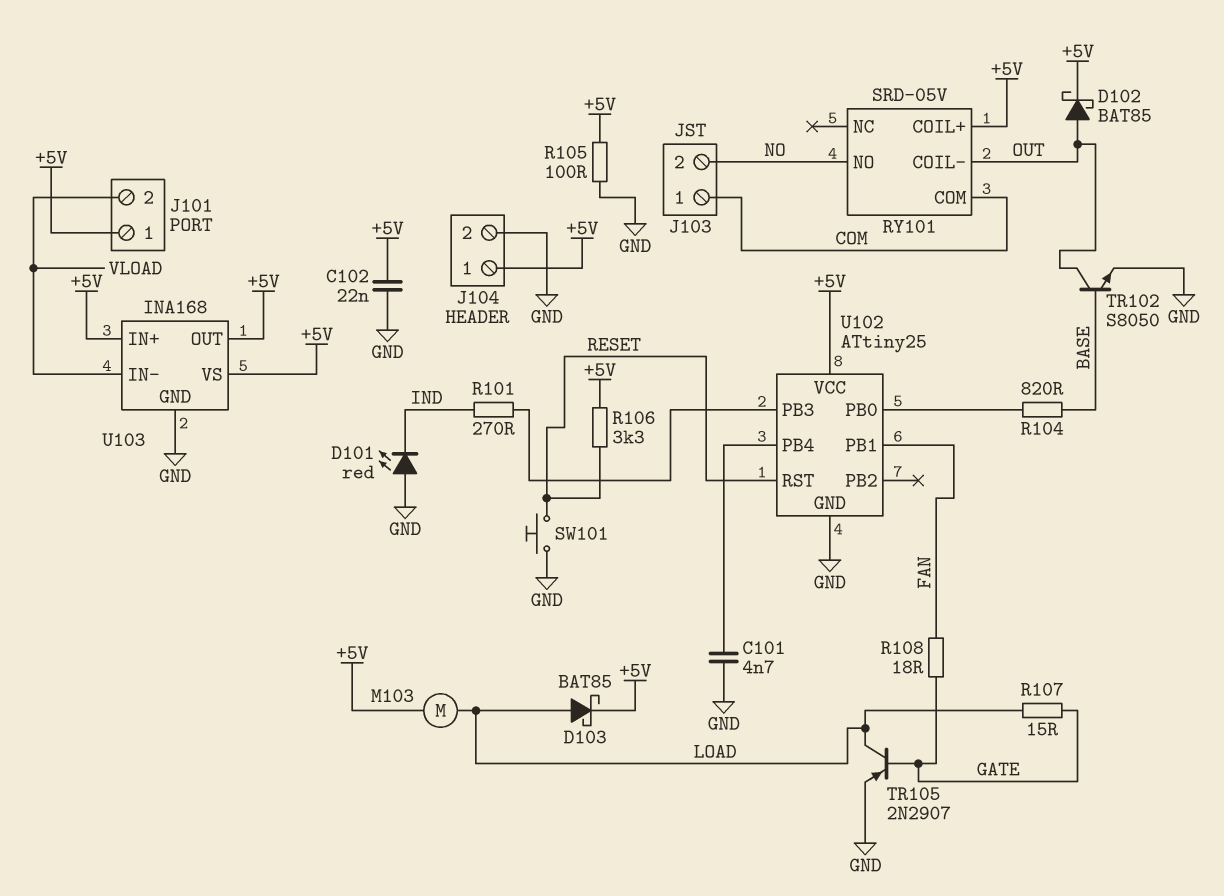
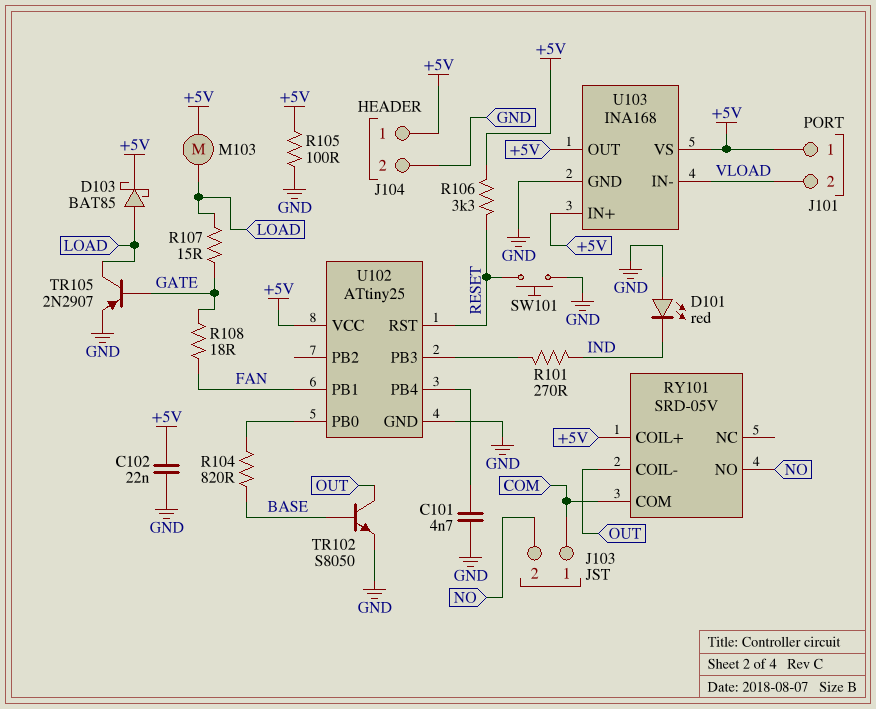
D102: schottky BAT85 (A OUT, K +5V) -> none

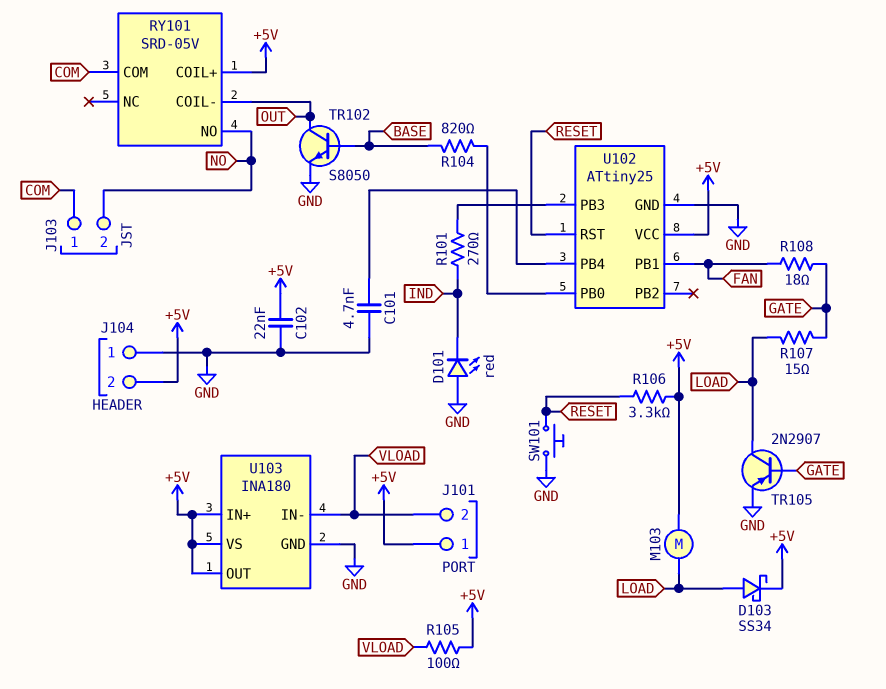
D103: schottky BAT85 (A LOAD, K +5V) -> schottky SS34 (A LOAD, K +5V)
J104 pin 1: +5V -> GND
J104 pin 2: GND -> +5V
R105: 100 (+5V, GND) -> 100 (+5V, VLOAD)
U103: INA168 -> INA180

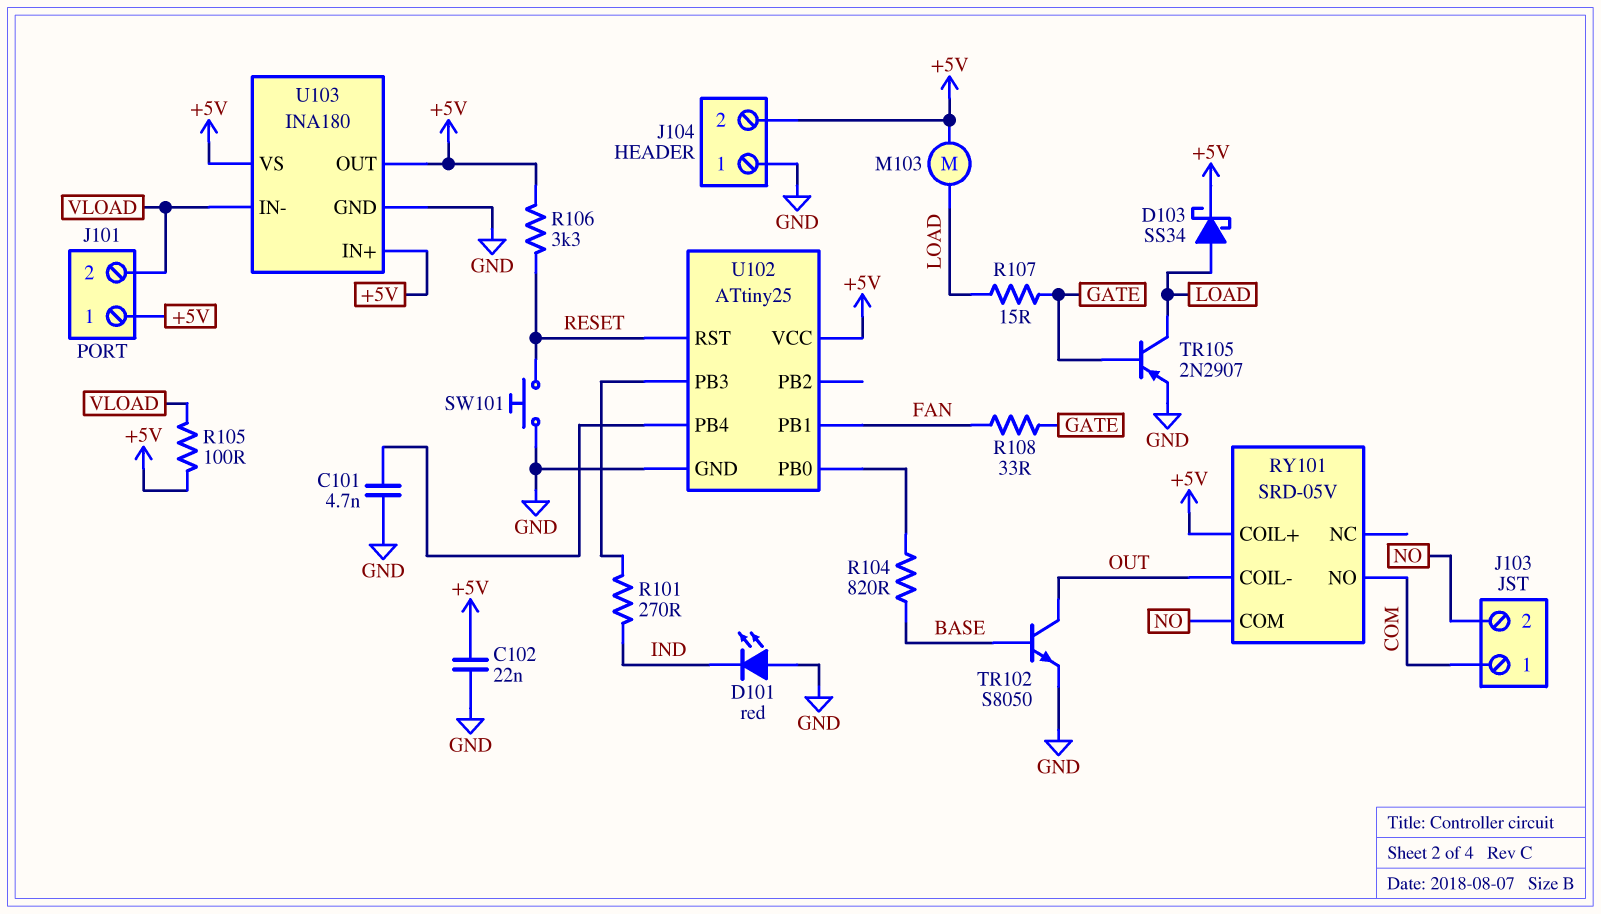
R108: 18 (FAN, GATE) -> 33 (FAN, GATE)
RY101 pin COM: COM -> NO
RY101 pin NO: NO -> COM

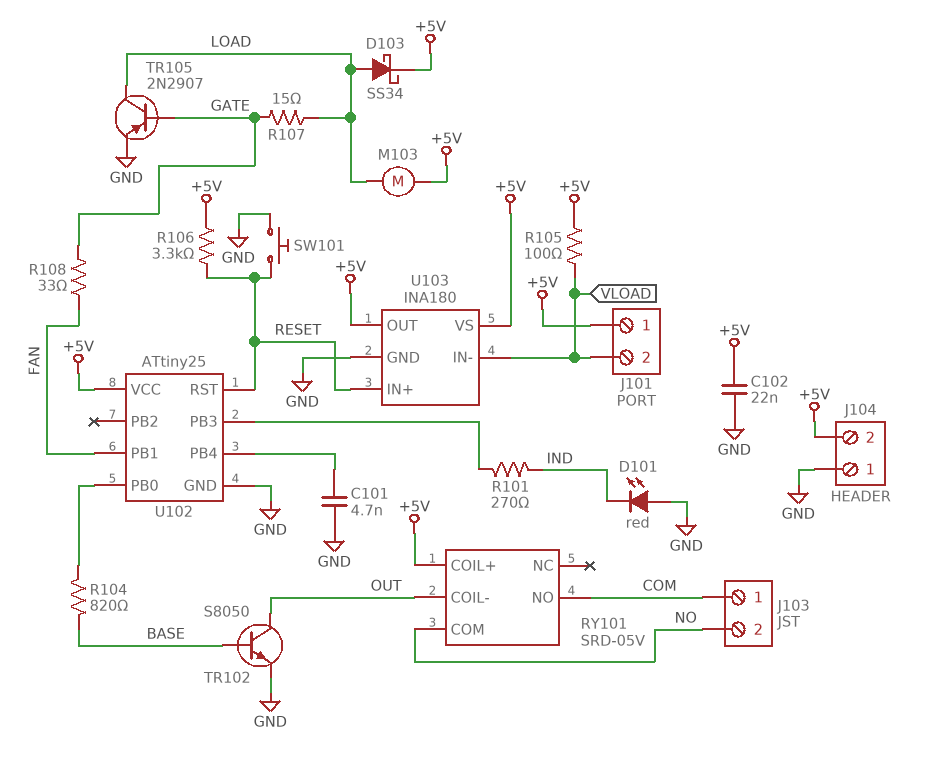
U103 pin IN+: +5V -> RESET

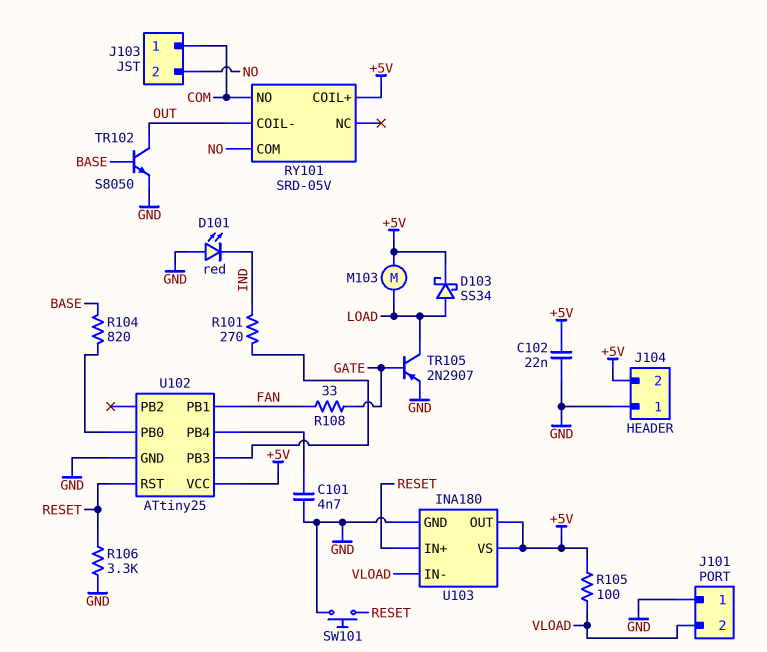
J101 pin 1: +5V -> GND
R106: 3.3k (+5V, RESET) -> 3.3k (GND, RESET)
R107: 15 (GATE, LOAD) -> none

